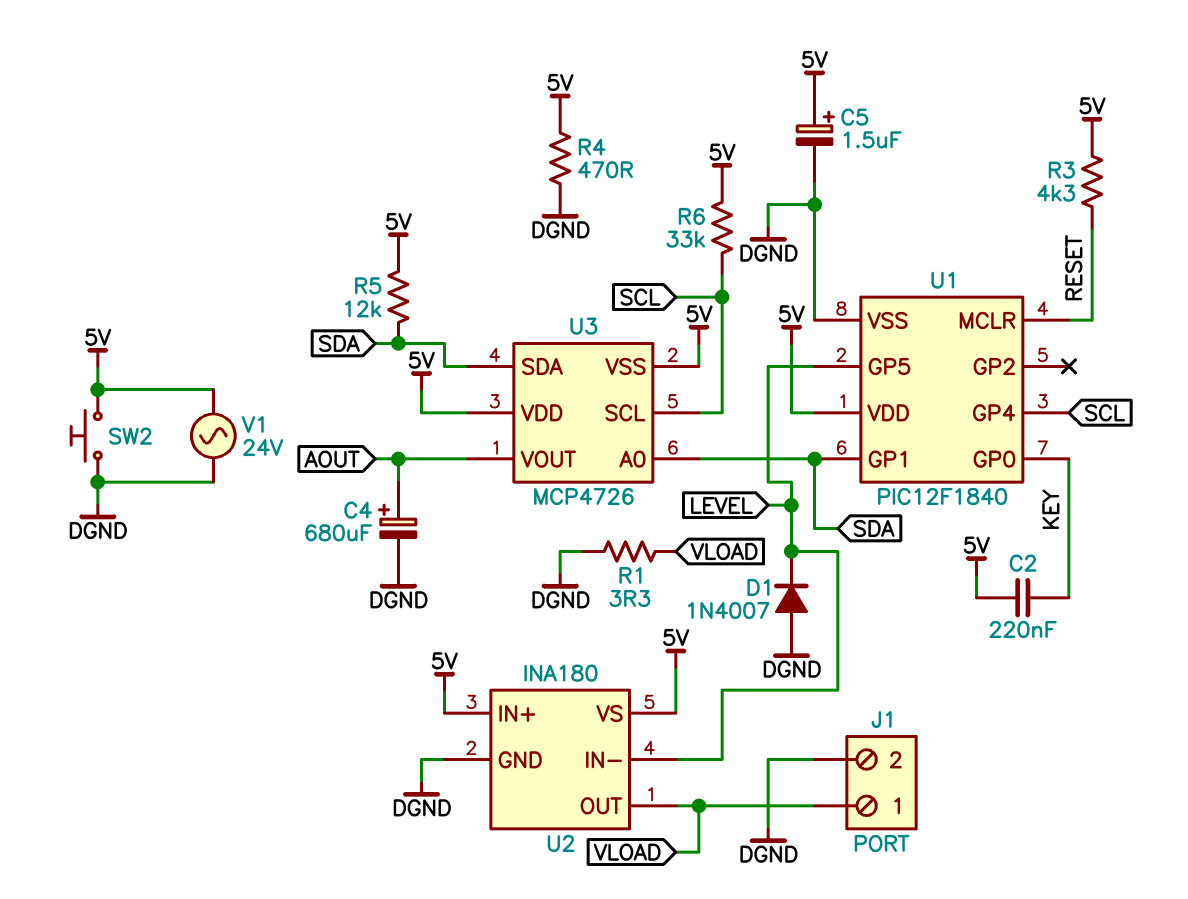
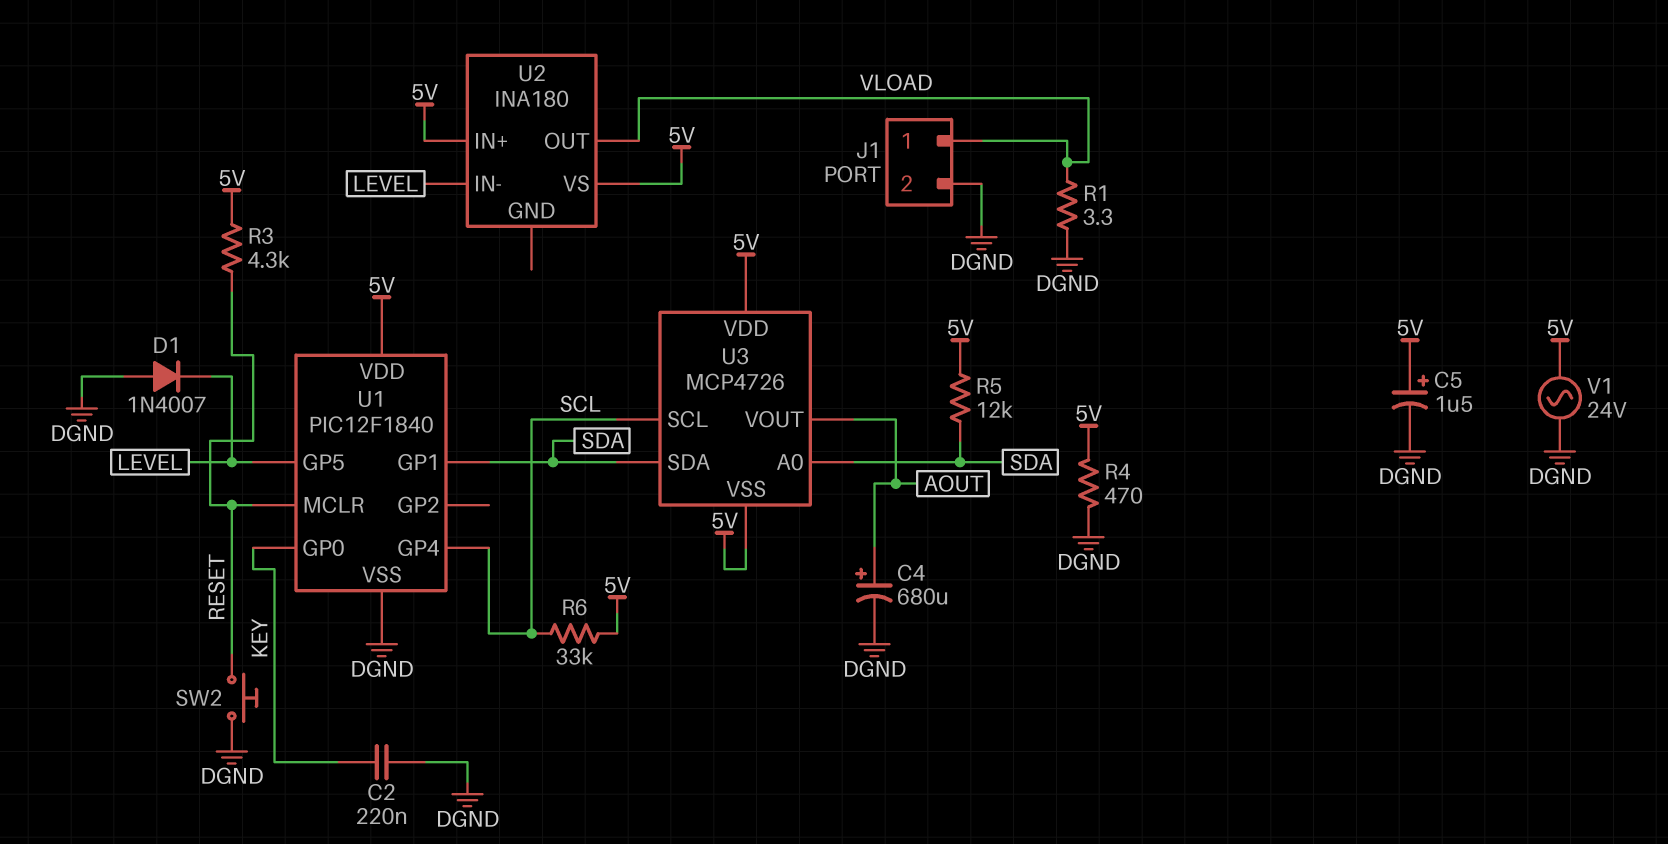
C2: 220nF (5V, KEY) -> 220nF (DGND, KEY)
SW2: button (5V, DGND) -> button (DGND, RESET)
U2 pin GND: DGND -> none

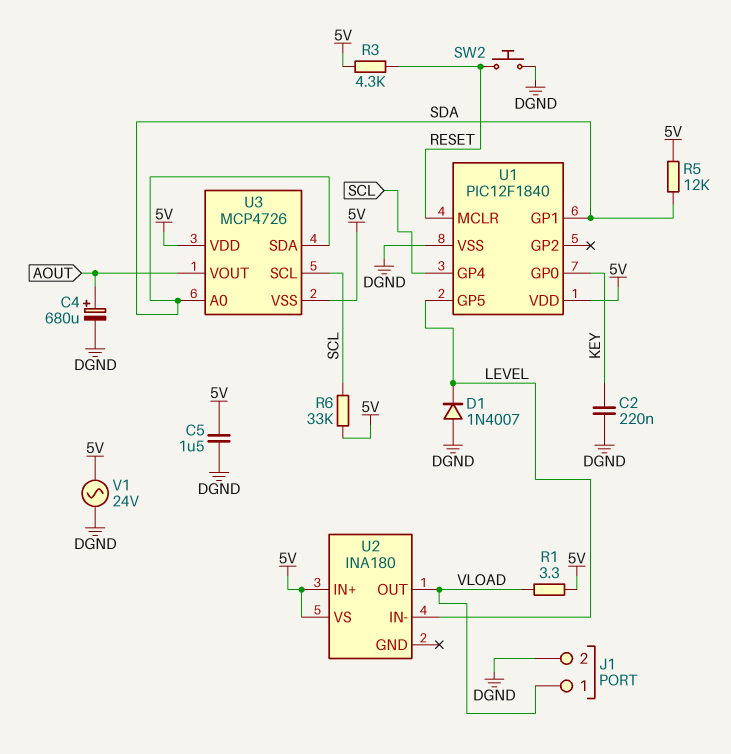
C5: 1.5uF (plus 5V, minus DGND) -> 1.5uF (5V, DGND)
R1: 3.3 (DGND, VLOAD) -> 3.3 (5V, VLOAD)
R4: 470 (5V, DGND) -> none

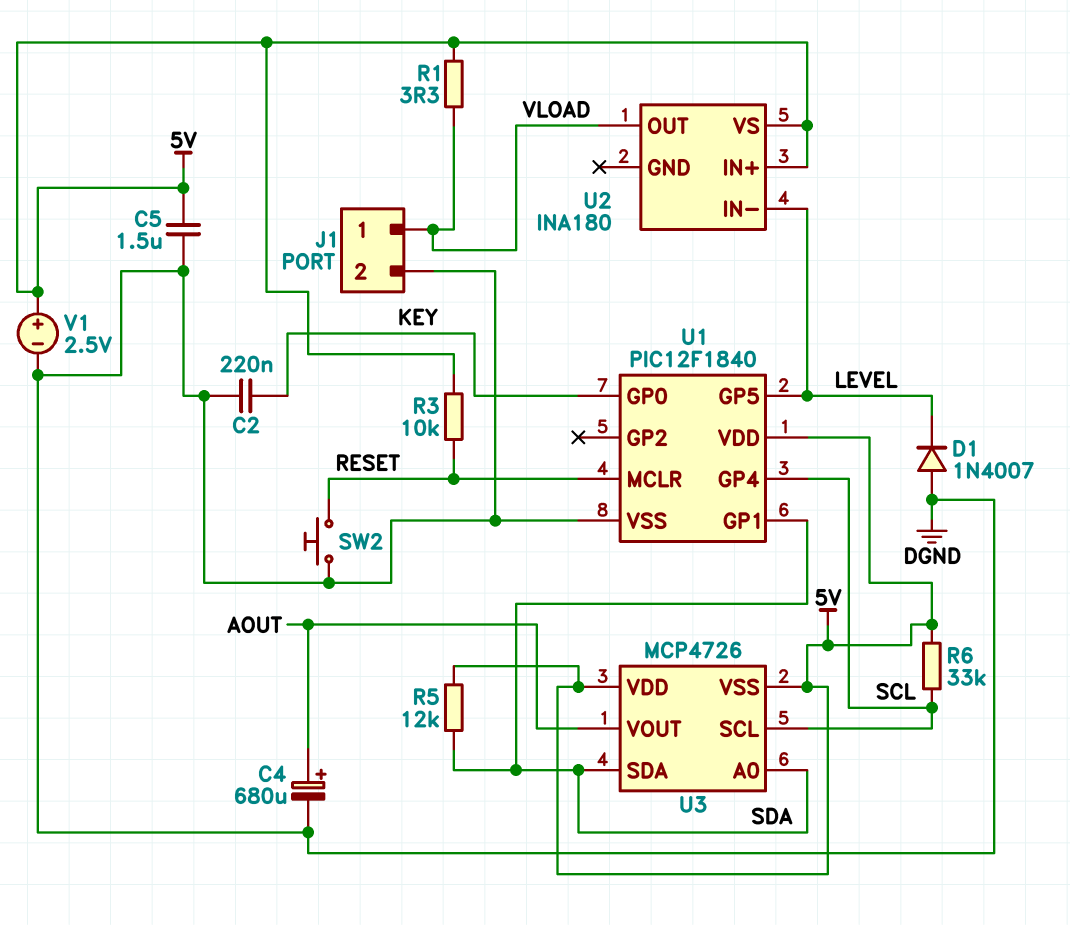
R3: 4.3k (5V, RESET) -> 10k (5V, RESET)
V1: AC 24V (5V, DGND) -> 2.5V (plus 5V, minus DGND)

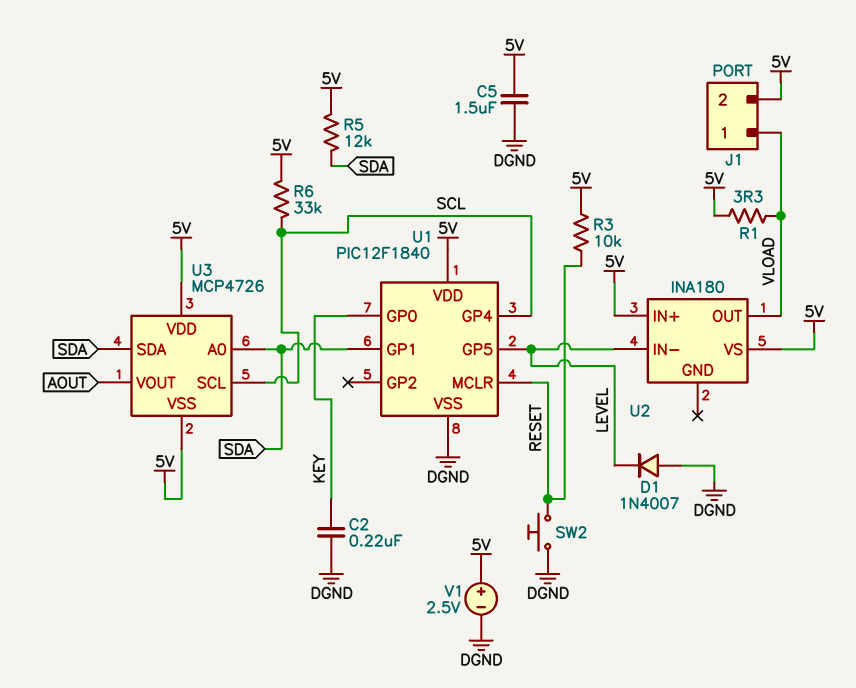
C4: 680uF (plus AOUT, minus DGND) -> none
J1 pin 2: DGND -> 5V

